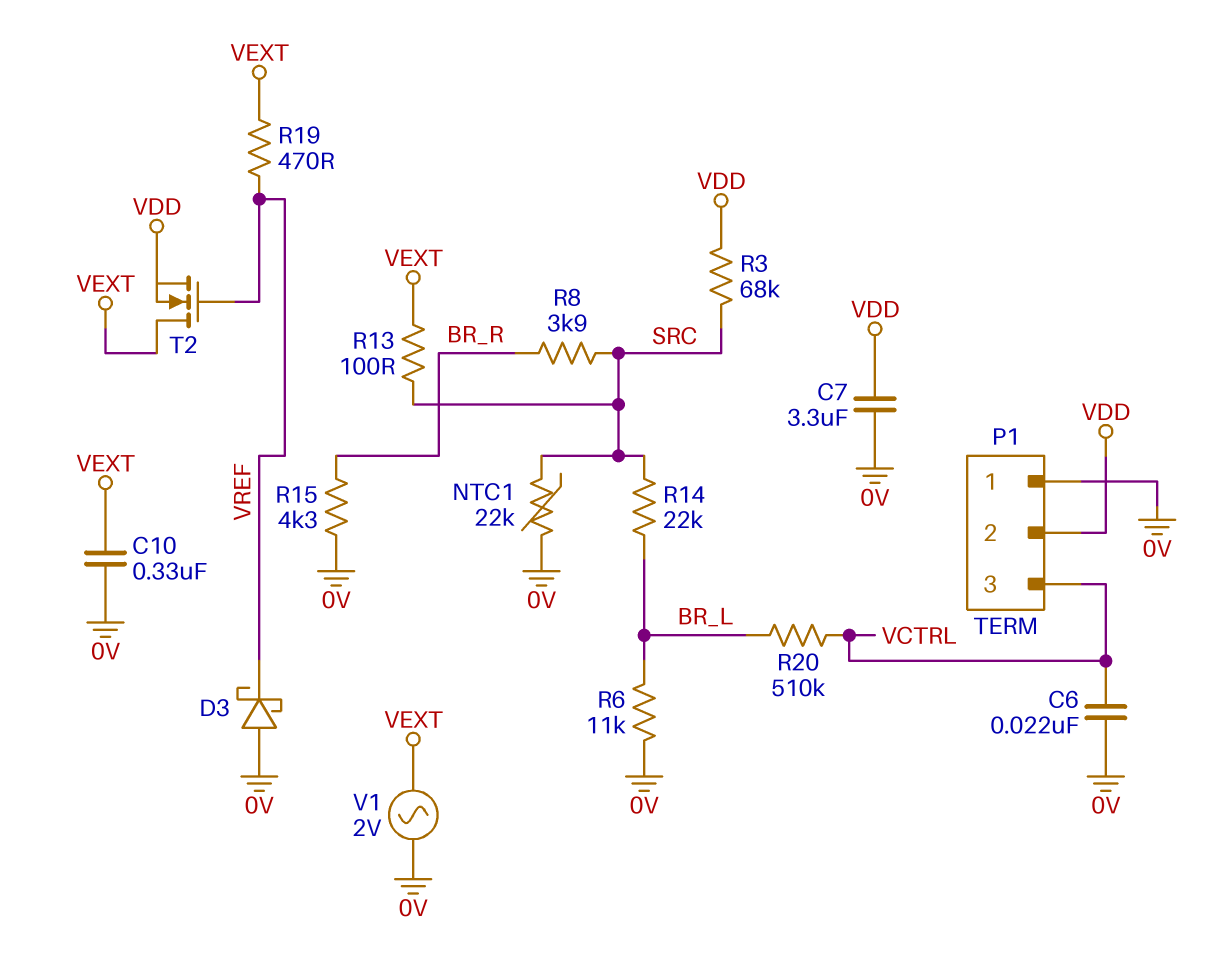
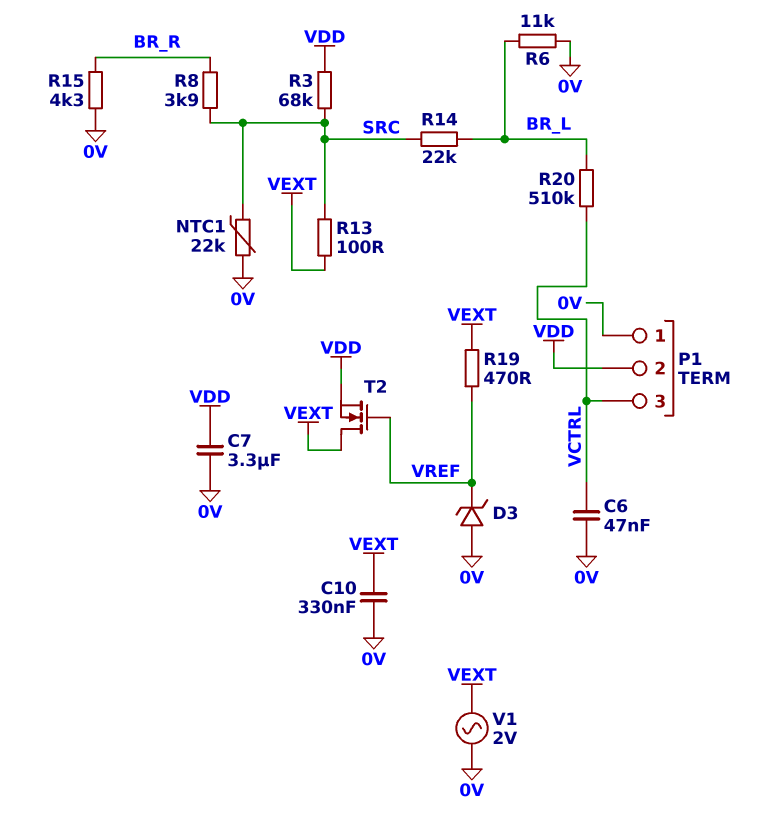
C6: 22nF (0V, VCTRL) -> 47nF (0V, VCTRL)
D3: schottky (A 0V, K VREF) -> zener (A 0V, K VREF)

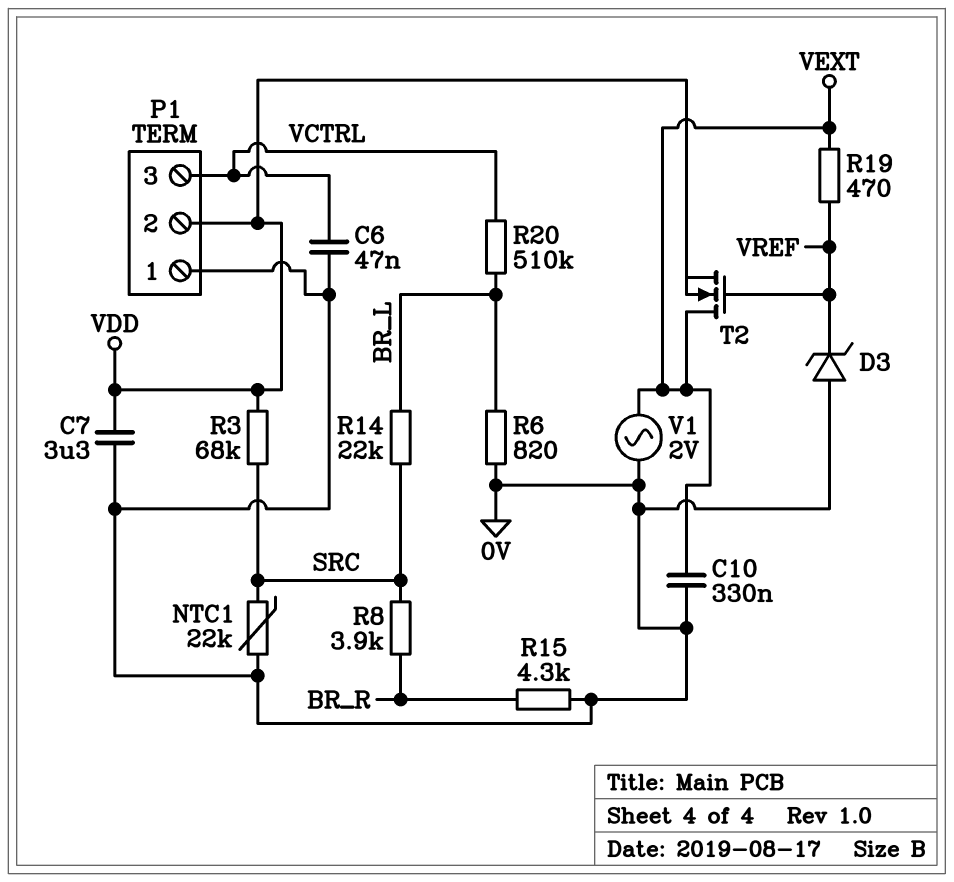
R6: 11k (0V, BR_L) -> 820 (0V, BR_L)
R13: 100 (SRC, VEXT) -> none

